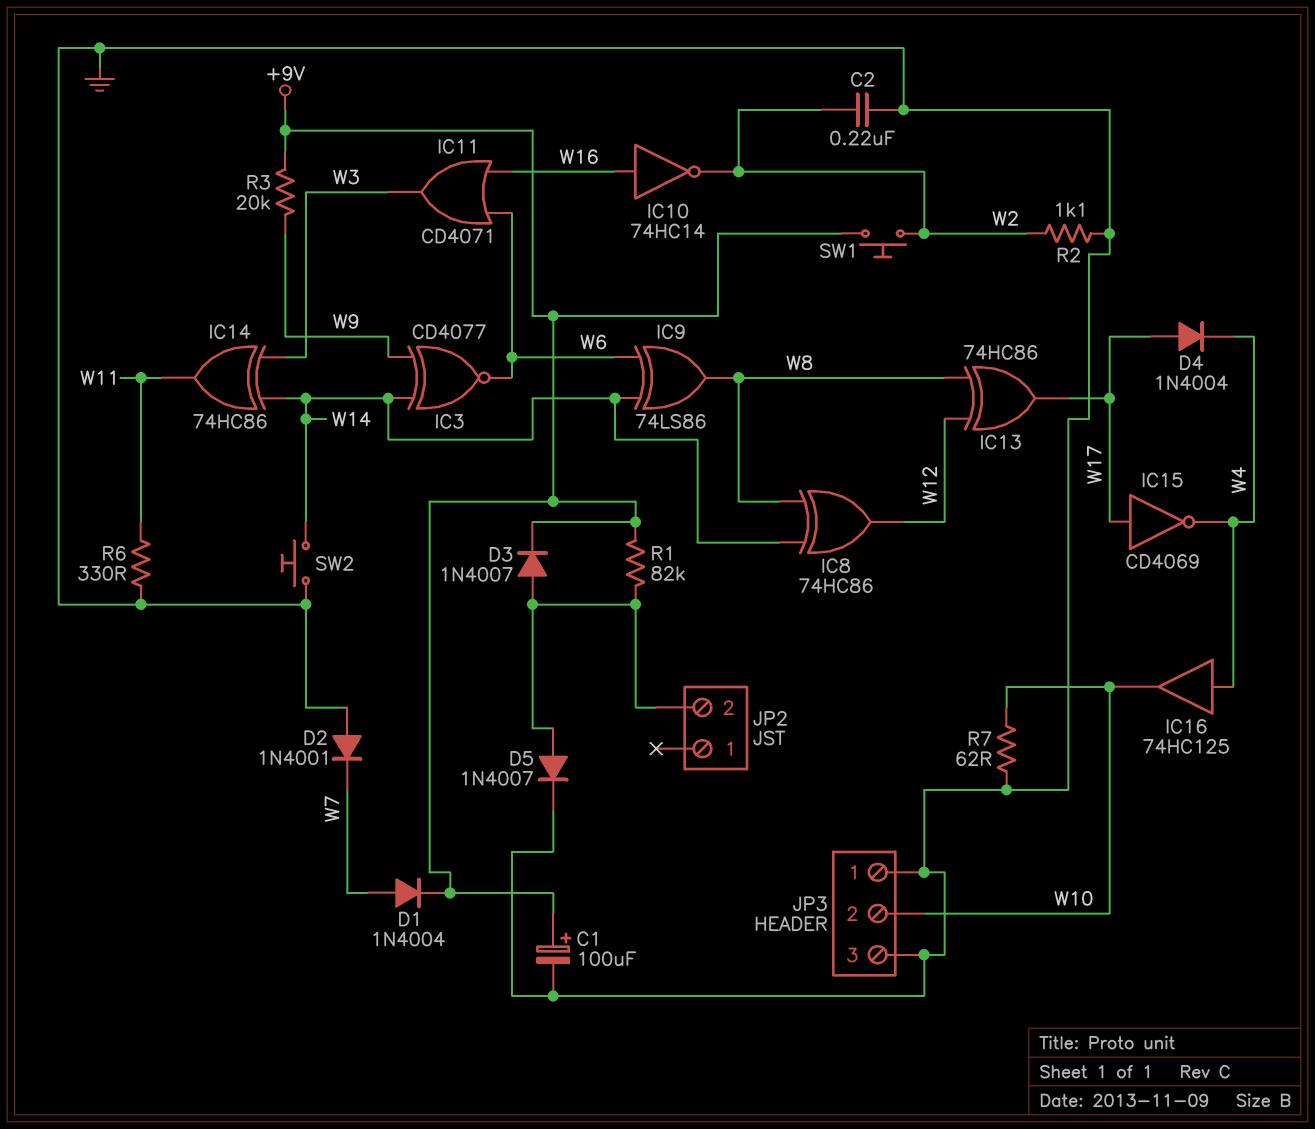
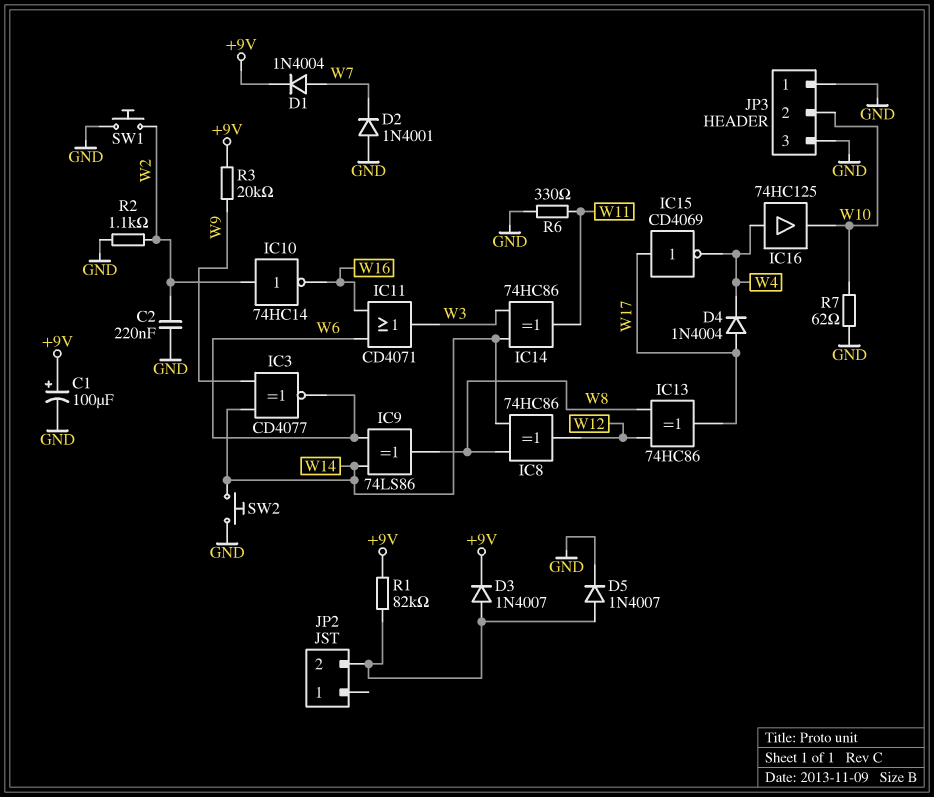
IC10: NOT 74HC14 (in W16, out W2) -> NOT 74HC14 (in W2, out W16)
SW1: button (+9V, W2) -> button (GND, W2)

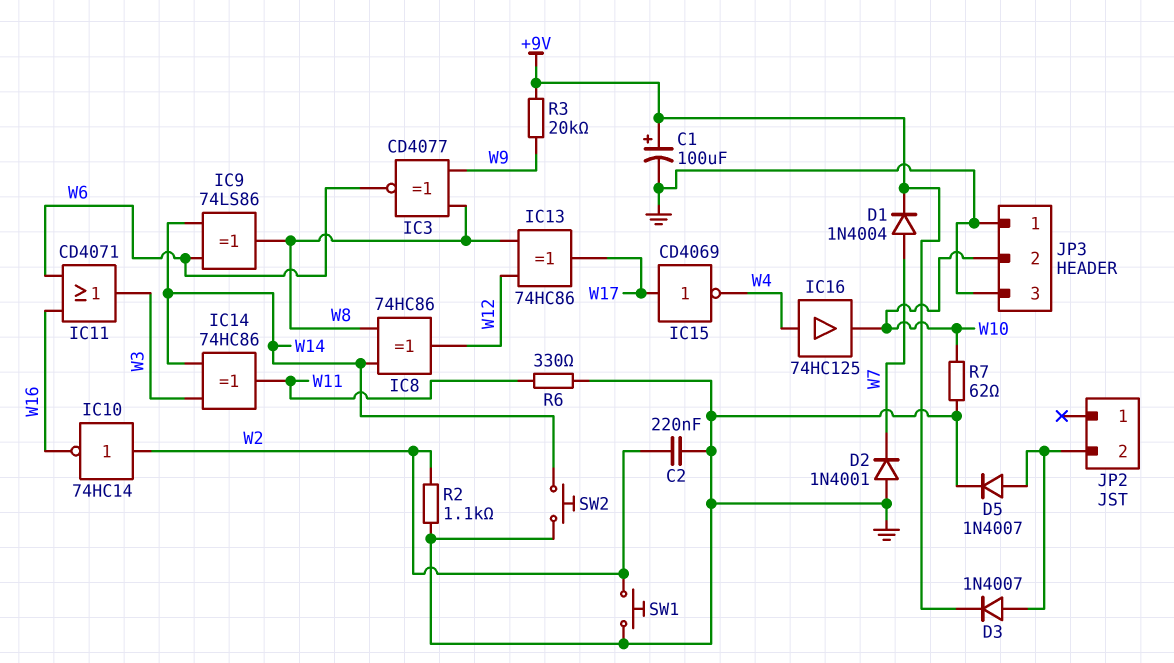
D4: diode 1N4004 (A W17, K W4) -> none
IC3: XNOR CD4077 (in W9, in W14, out W6) -> XNOR CD4077 (in W8, in W9, out W6)
R1: 82k (+9V, JP2/2) -> none

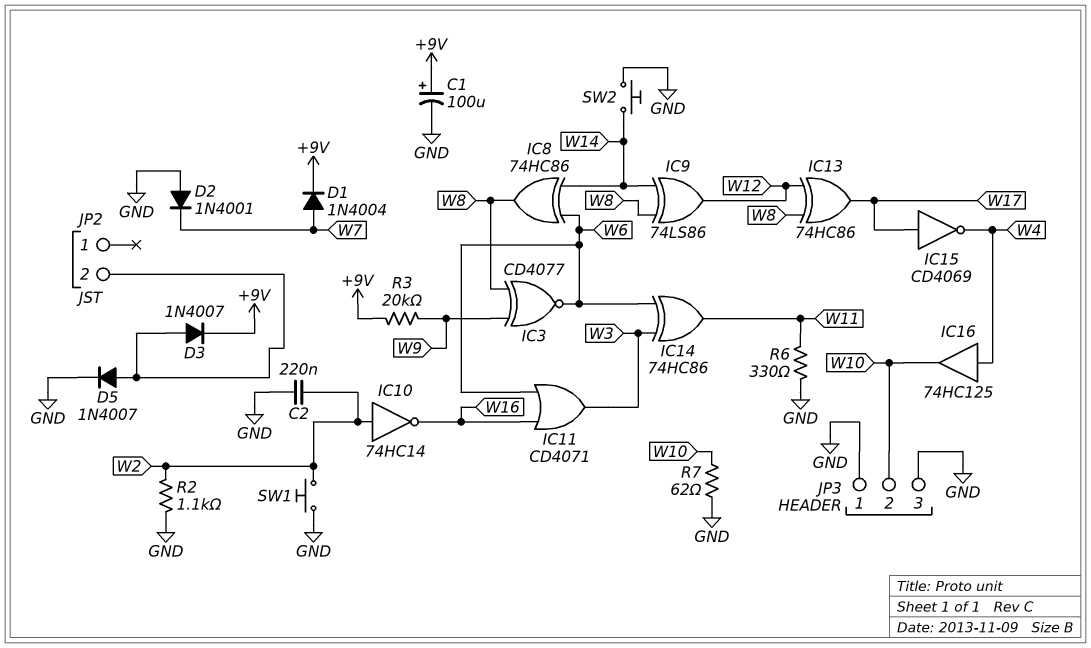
IC8: XOR 74HC86 (in W8, in W14, out W12) -> XOR 74HC86 (in W6, in W14, out W8)
IC9: XOR 74LS86 (in W6, in W14, out W8) -> XOR 74LS86 (in W8, in W14, out W12)
IC14: XOR 74HC86 (in W3, in W14, out W11) -> XOR 74HC86 (in W3, in W6, out W11)

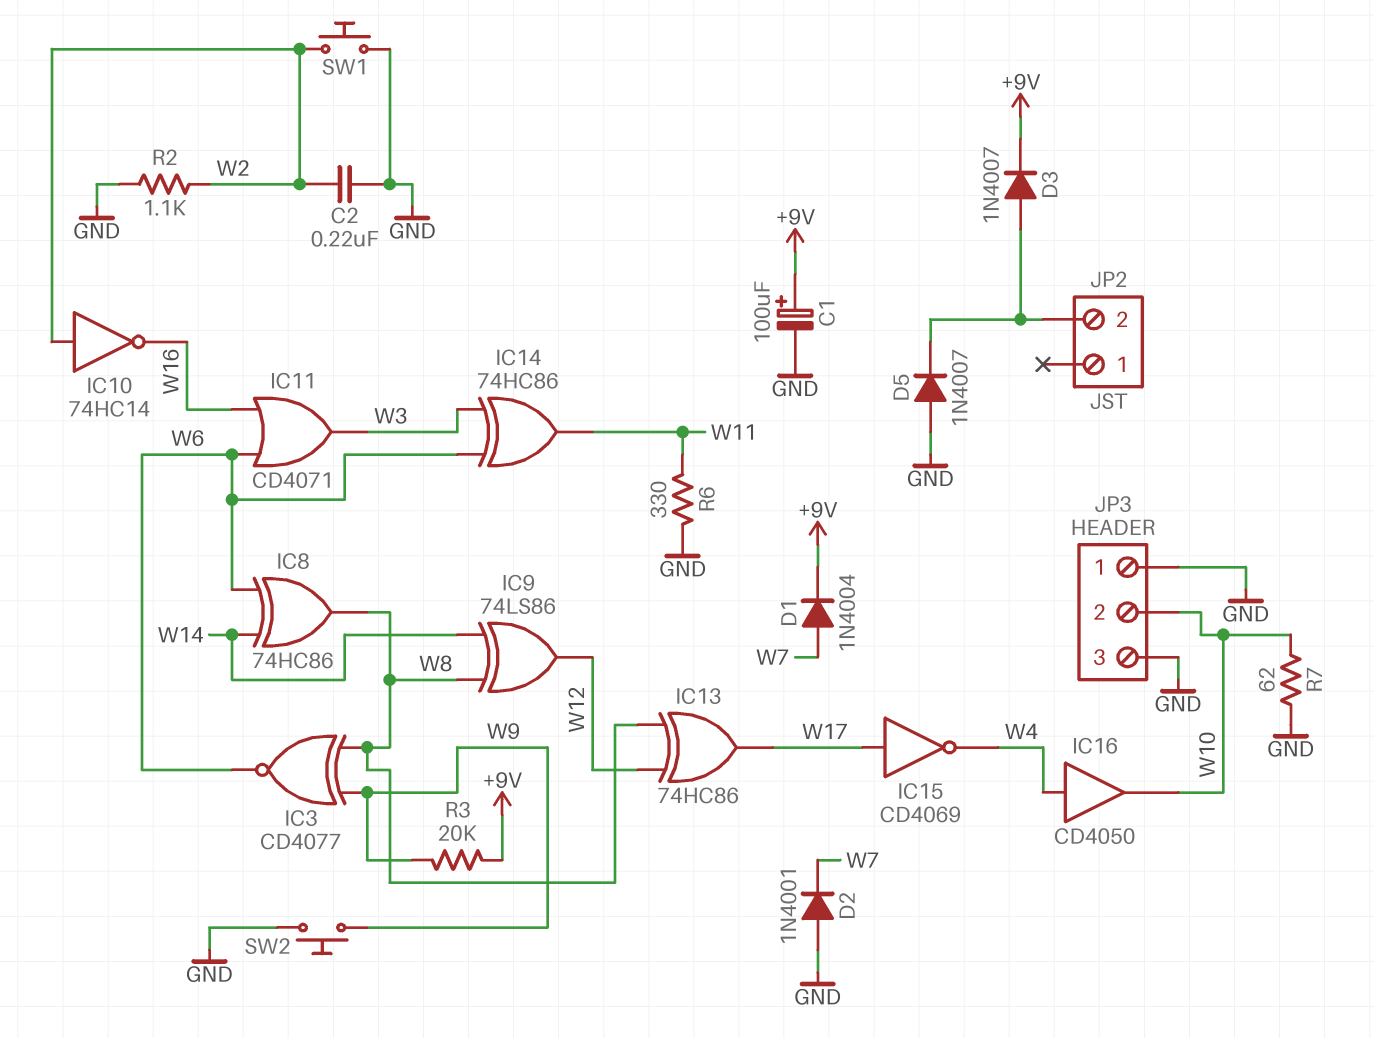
D5: diode 1N4007 (A JP2/2, K GND) -> diode 1N4007 (A GND, K JP2/2)
IC16: buffer 74HC125 (in W4, out W10) -> buffer CD4050 (in W4, out W10)
SW2: button (GND, W14) -> button (GND, W9)

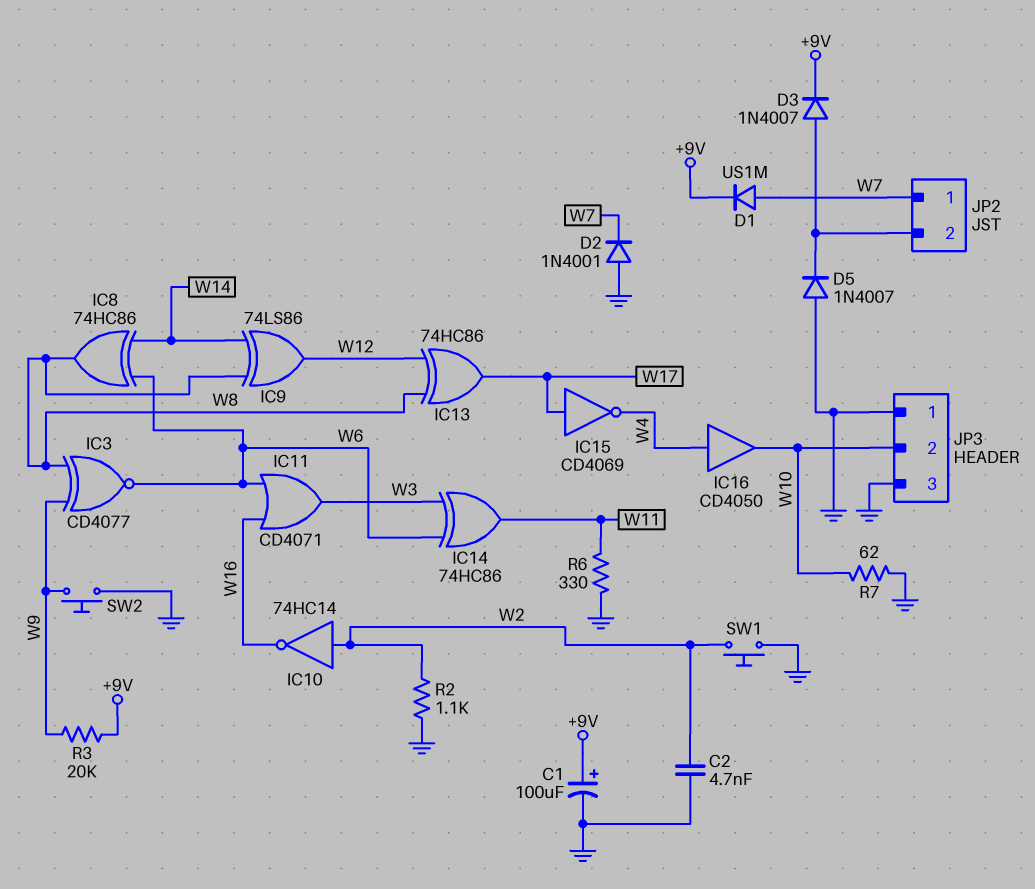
C2: 220nF (GND, W2) -> 4.7nF (GND, W2)
D1: diode 1N4004 (A W7, K +9V) -> diode US1M (A W7, K +9V)
JP2 pin 1: none -> W7

